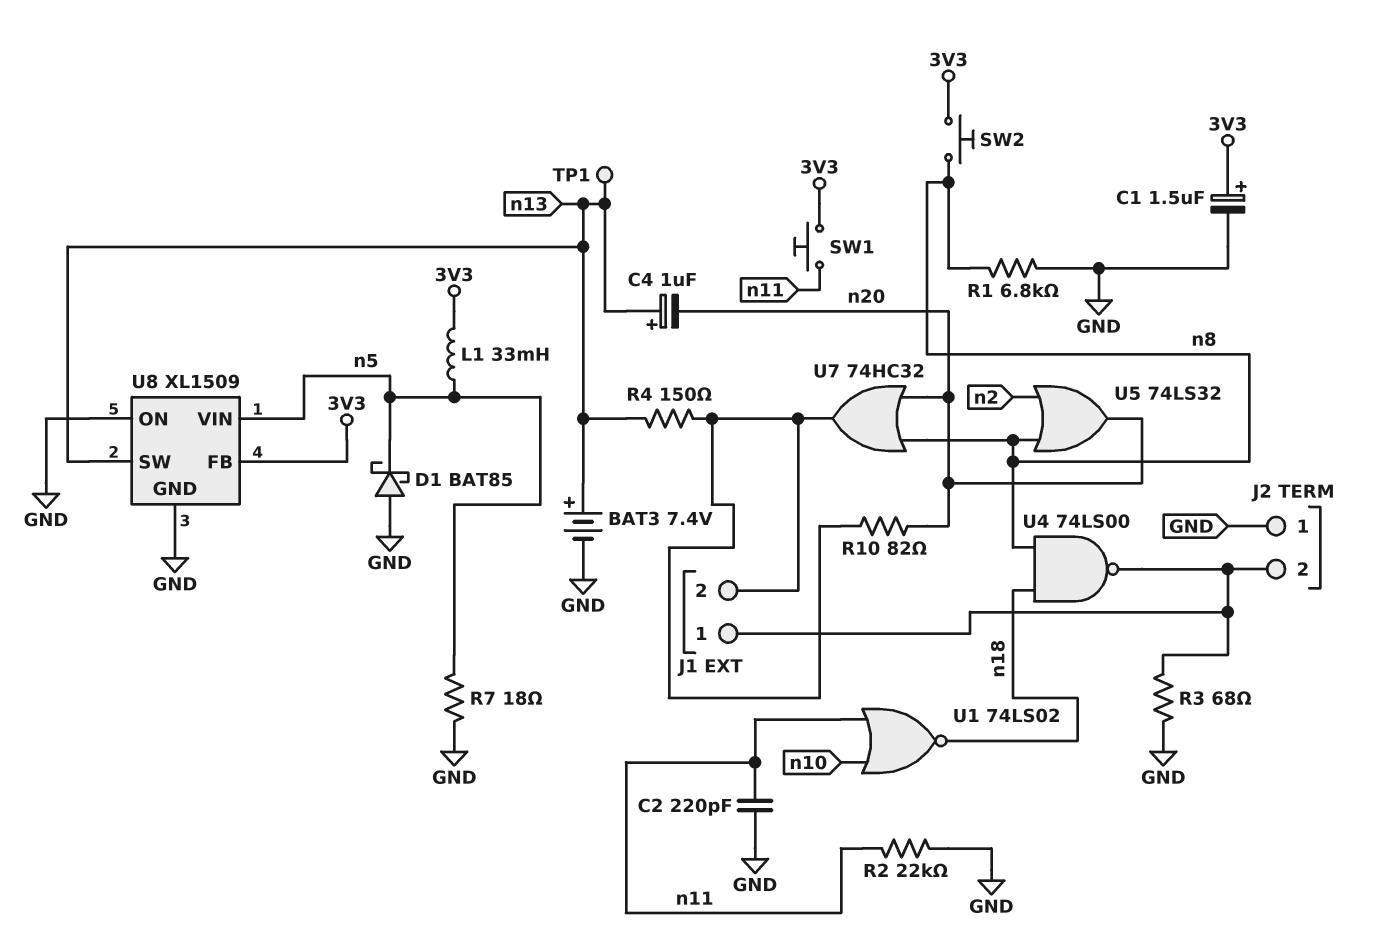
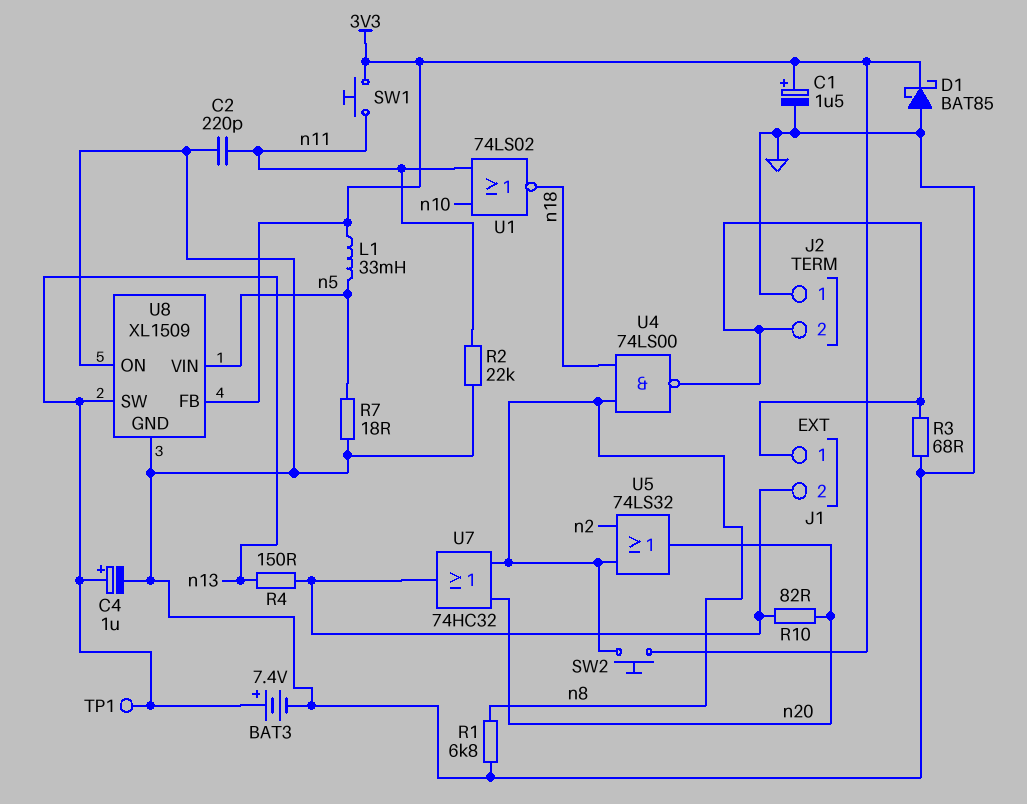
C4: 1uF (plus n13, minus n20) -> 1uF (plus n13, minus GND)
D1: schottky BAT85 (A GND, K n5) -> schottky BAT85 (A GND, K 3V3)

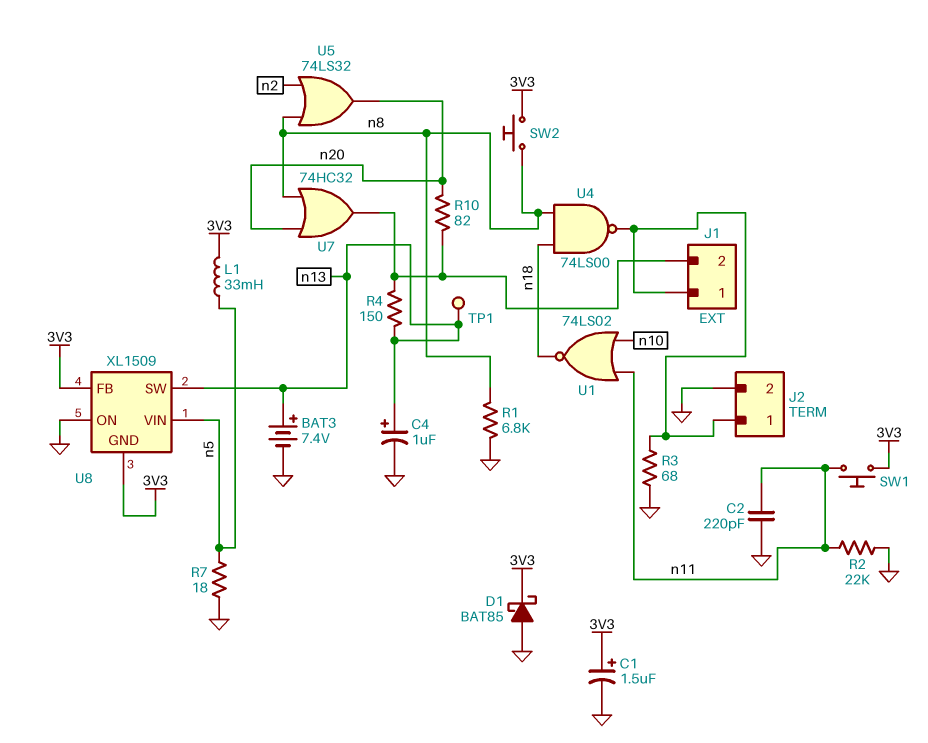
J2 pin 1: GND -> J1/1
J2 pin 2: J1/1 -> GND
U8 pin GND: GND -> 3V3

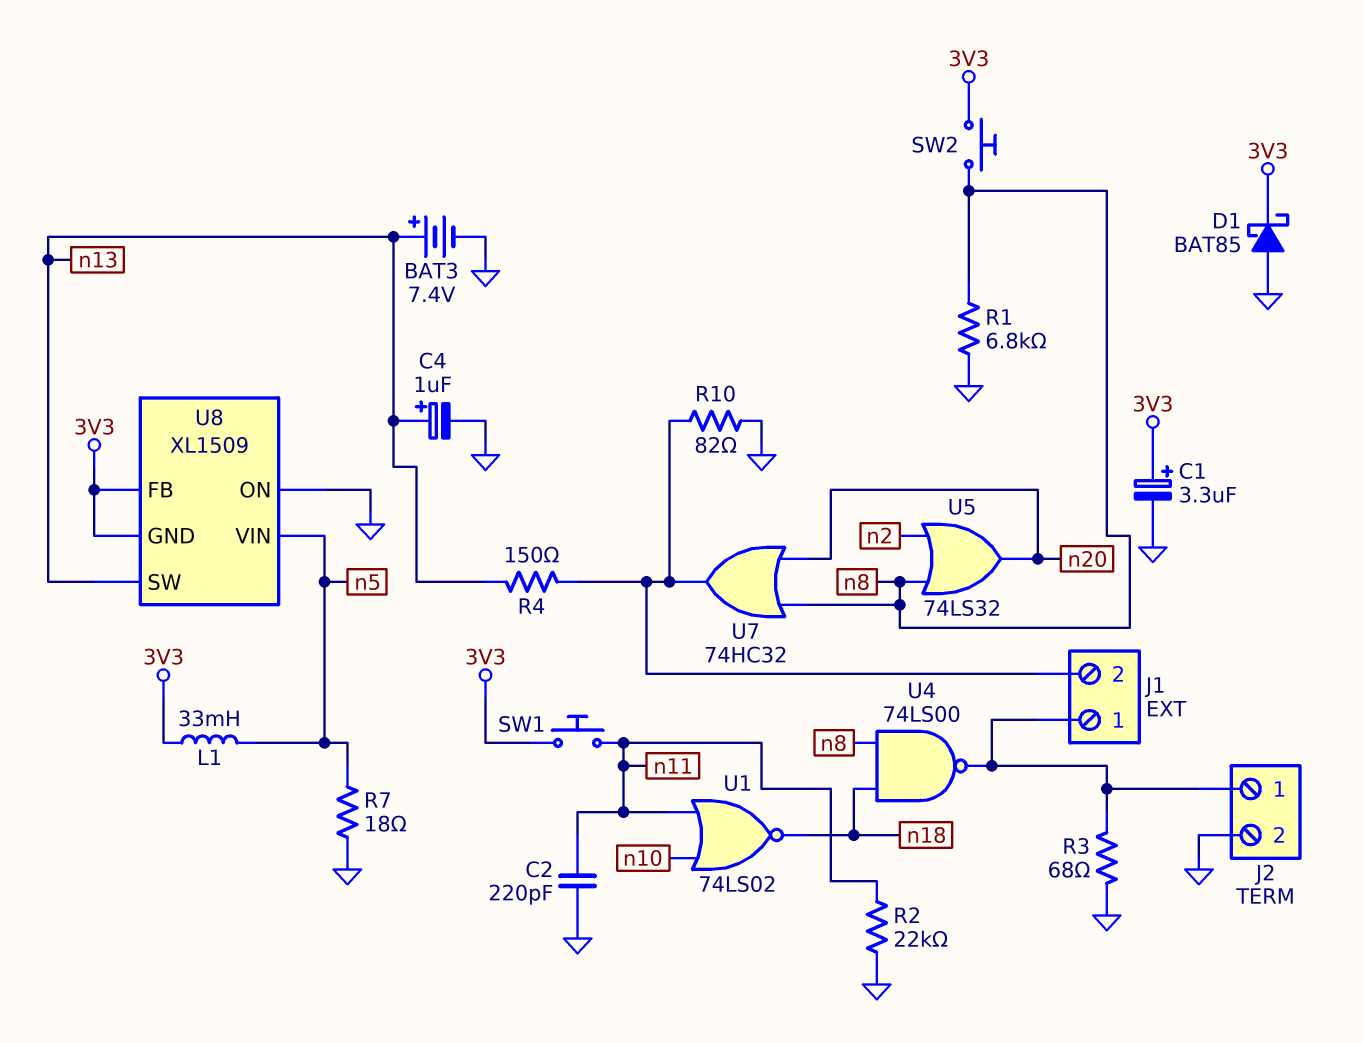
C1: 1.5uF (plus 3V3, minus GND) -> 3.3uF (plus 3V3, minus GND)
R10: 82 (J1/2, n20) -> 82 (GND, J1/2)
TP1: test point (n13) -> none

